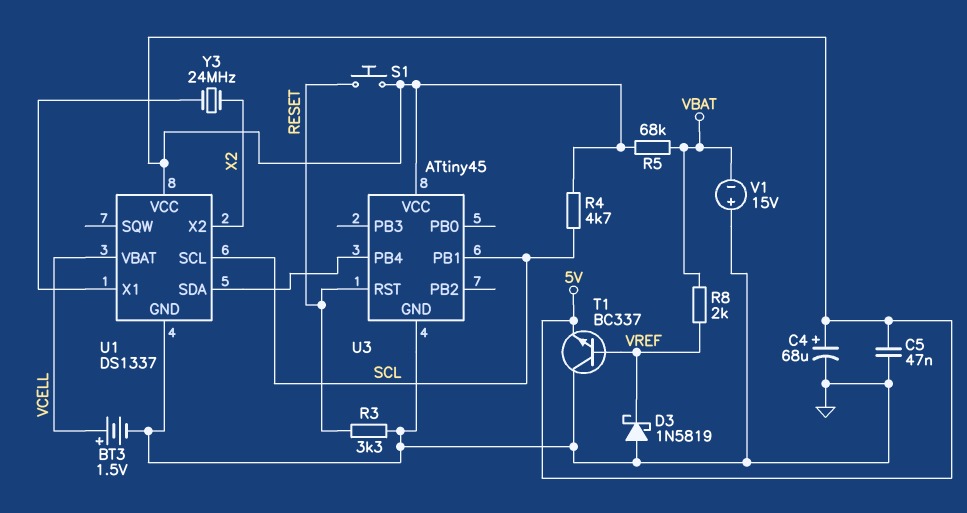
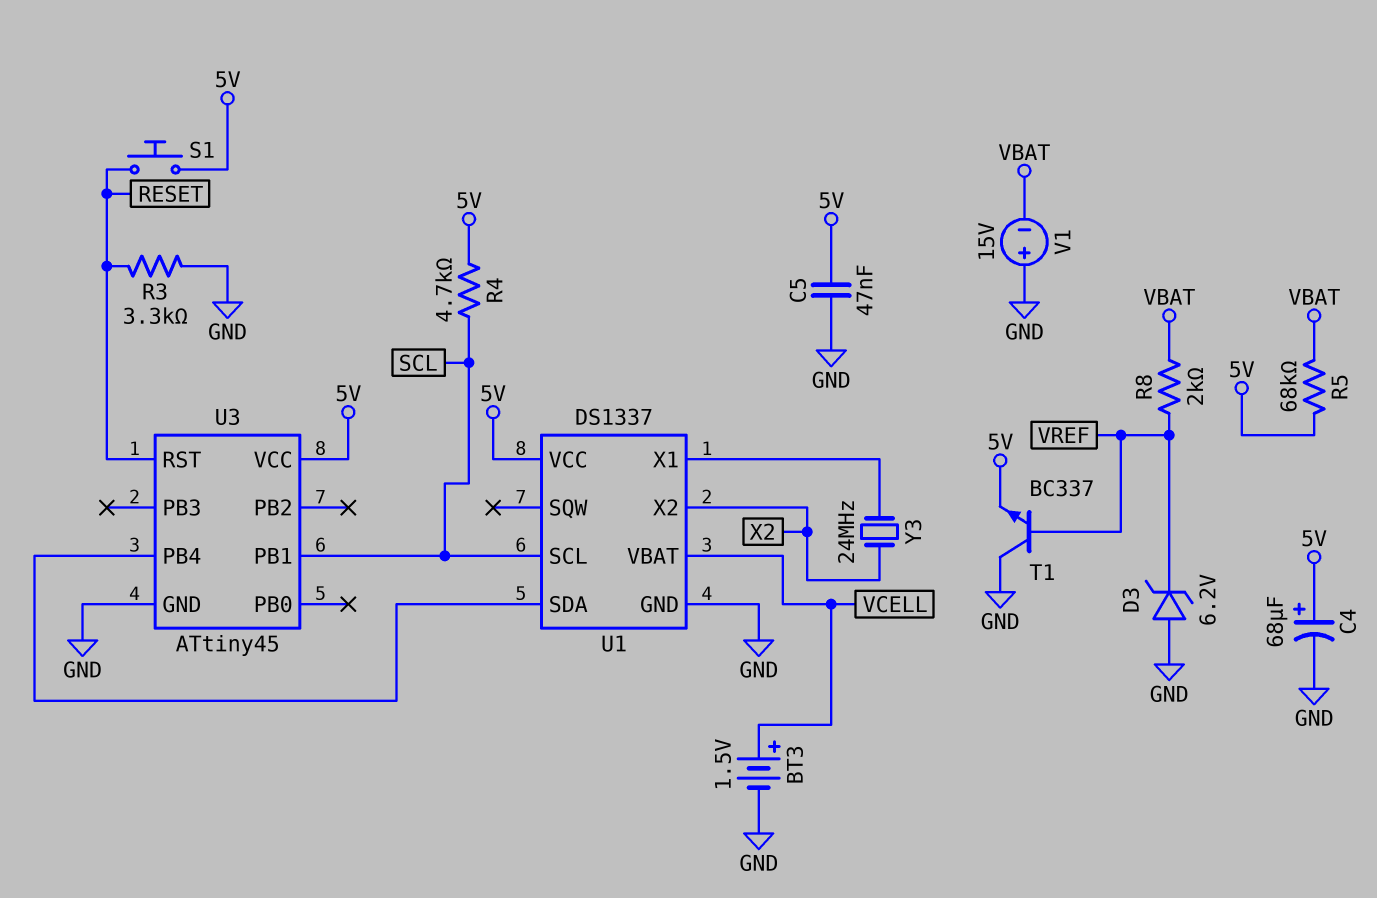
D3: schottky 1N5819 (A GND, K VREF) -> zener 6.2V (A GND, K VREF)

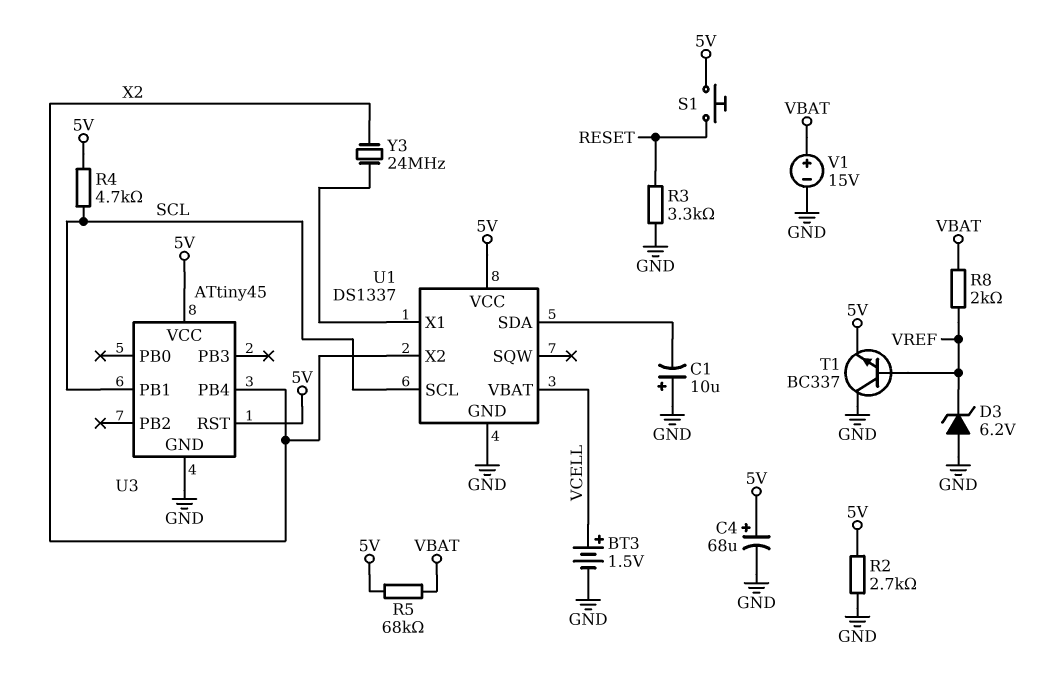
C1: none -> 10uF (plus GND, minus U1/SDA)
C5: 47nF (5V, GND) -> none
R2: none -> 2.7k (5V, GND)
U3 pin PB4: U1/SDA -> X2
U3 pin RST: RESET -> 5V
V1: 15V (plus GND, minus VBAT) -> 15V (plus VBAT, minus GND)

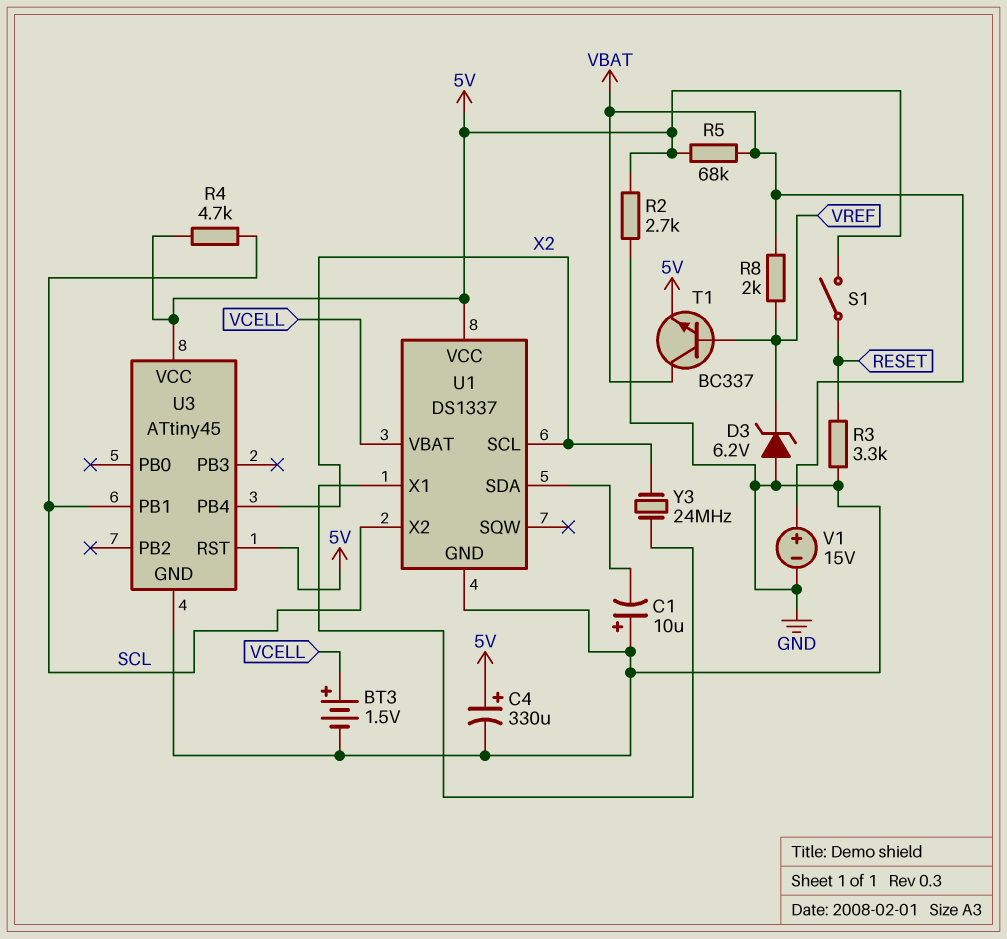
C4: 68uF (plus 5V, minus GND) -> 330uF (plus 5V, minus GND)
S1: button (5V, RESET) -> switch (5V, RESET)
T1: NPN BC337 (B VREF, C GND, E 5V) -> NPN BC337 (B VREF, C VBAT, E 5V)
U1 pin SCL: SCL -> X2
U1 pin X2: X2 -> SCL

